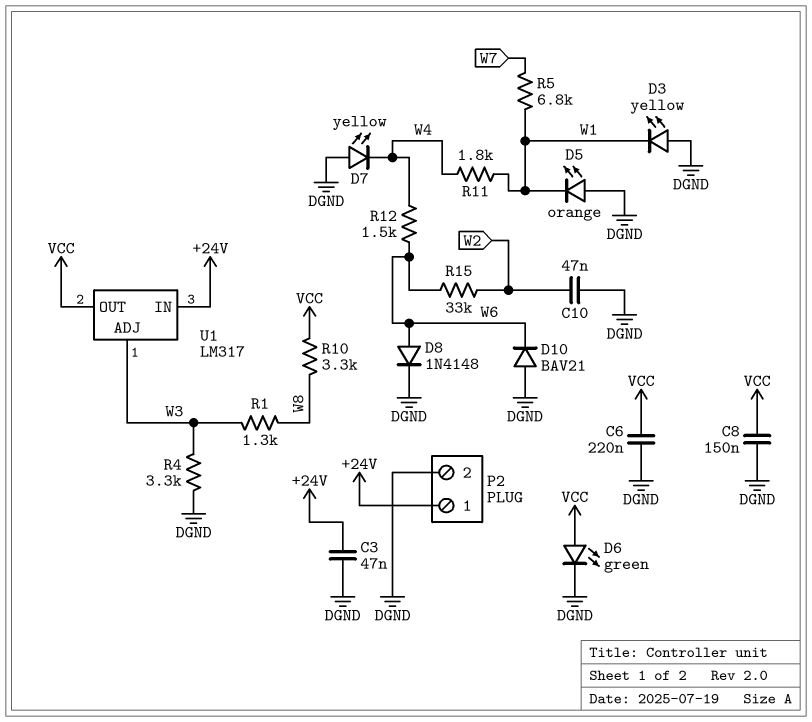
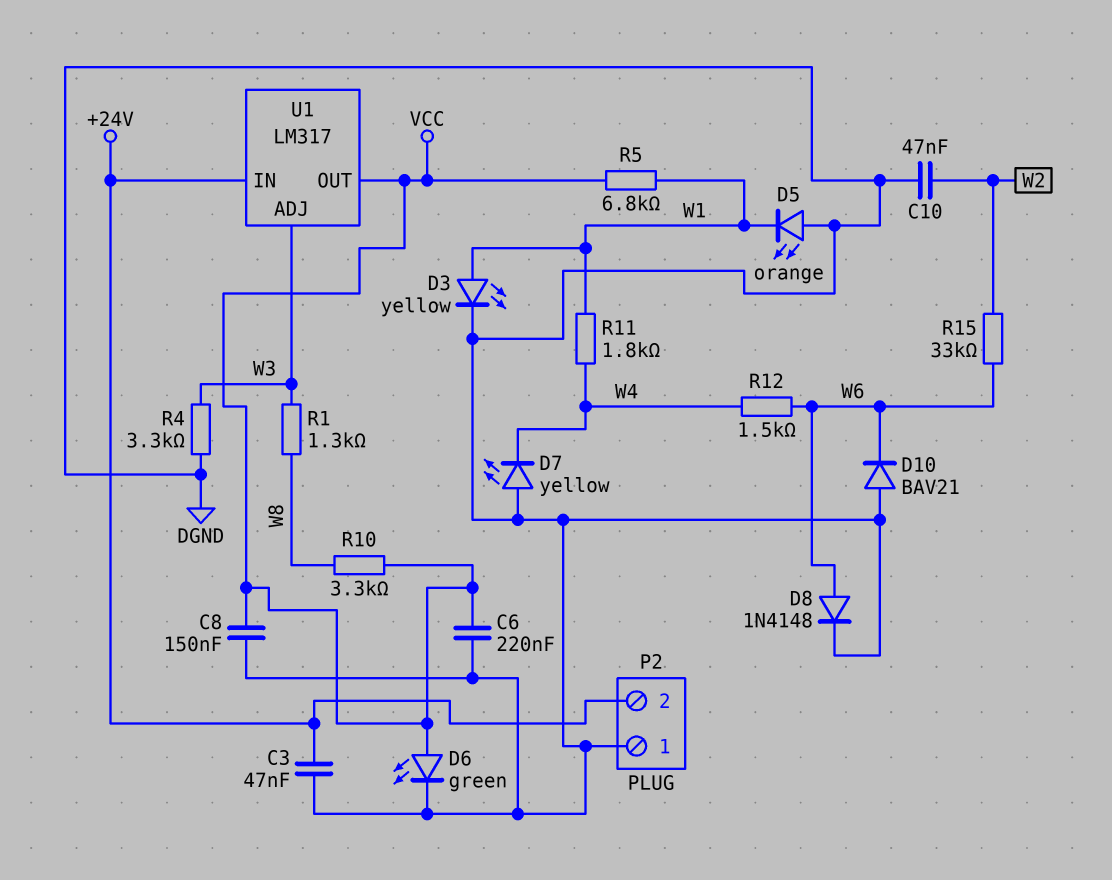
D3: LED yellow (A DGND, K W1) -> LED yellow (A W1, K DGND)
P2 pin 1: +24V -> DGND
P2 pin 2: DGND -> +24V
R5: 6.8k (W1, W7) -> 6.8k (VCC, W1)

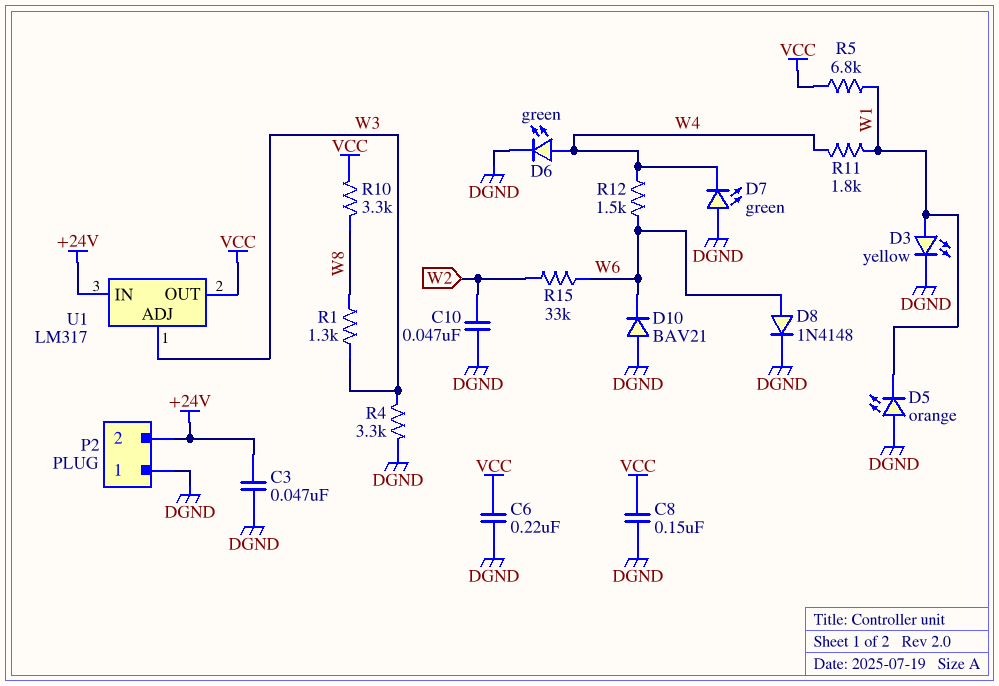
D6: LED green (A VCC, K DGND) -> LED green (A W4, K DGND)
D7: LED yellow (A DGND, K W4) -> LED green (A DGND, K W4)

